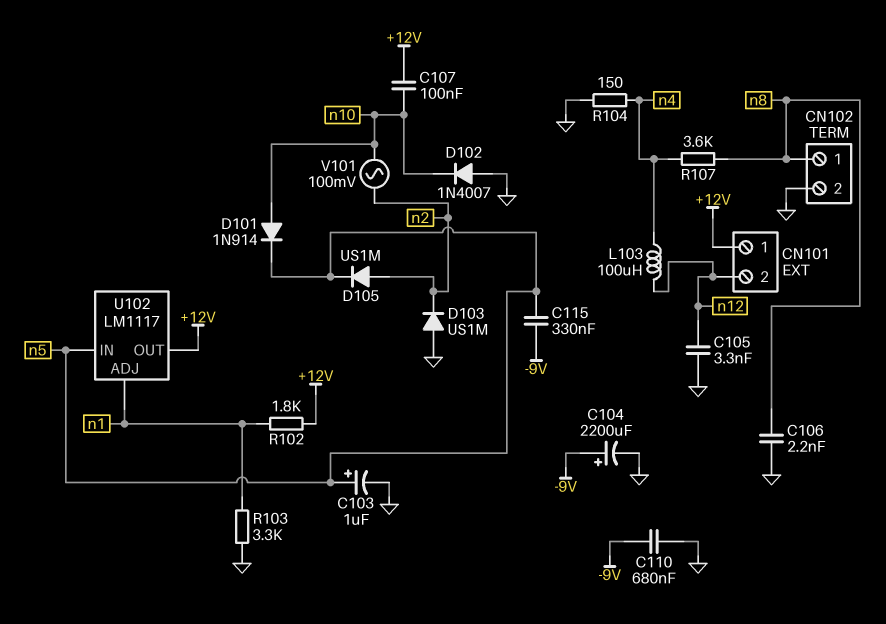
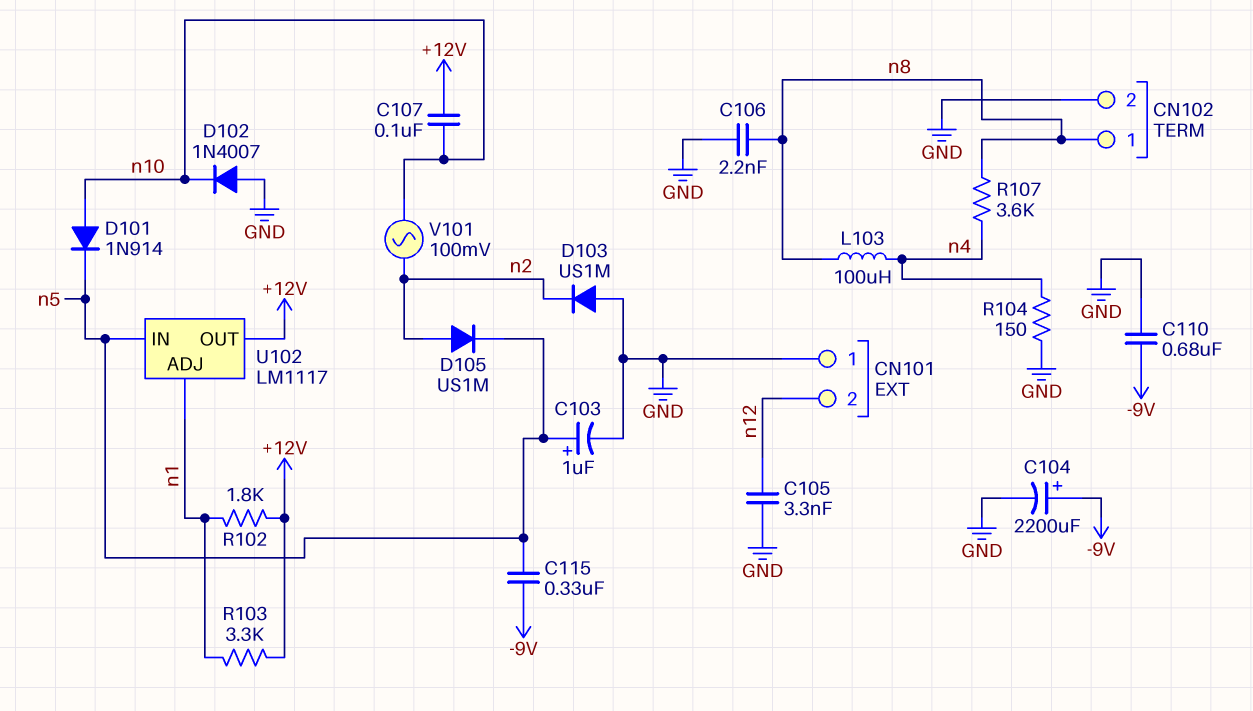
CN101 pin 1: +12V -> GND
L103: 100uH (n4, n12) -> 100uH (n4, n8)
R103: 3.3k (GND, n1) -> 3.3k (+12V, n1)

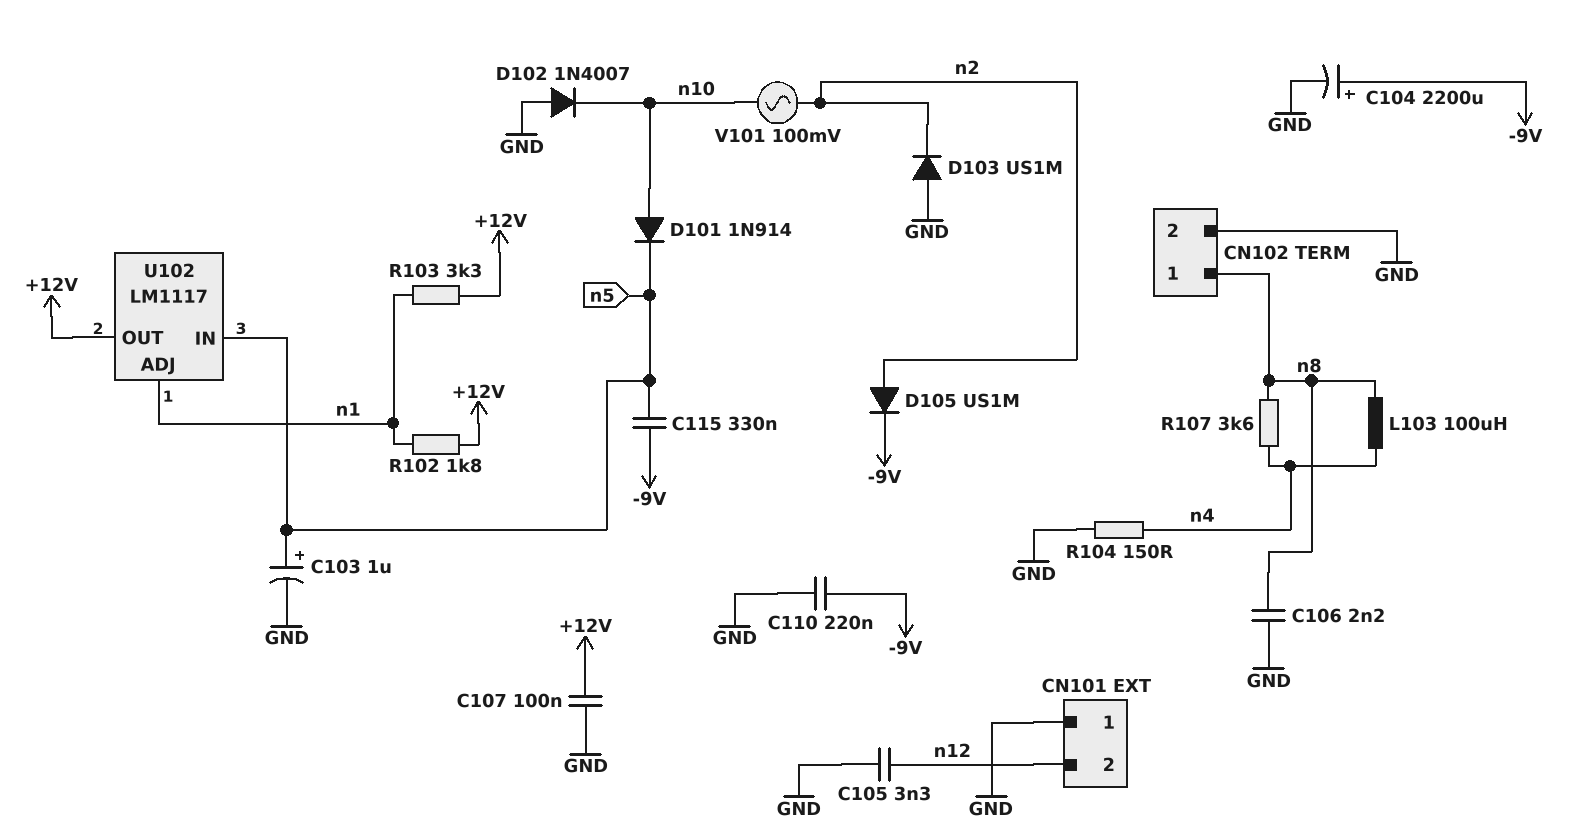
C107: 100nF (+12V, n10) -> 100nF (+12V, GND)
C110: 680nF (-9V, GND) -> 220nF (-9V, GND)
D105: diode US1M (A n2, K n5) -> diode US1M (A n2, K -9V)

